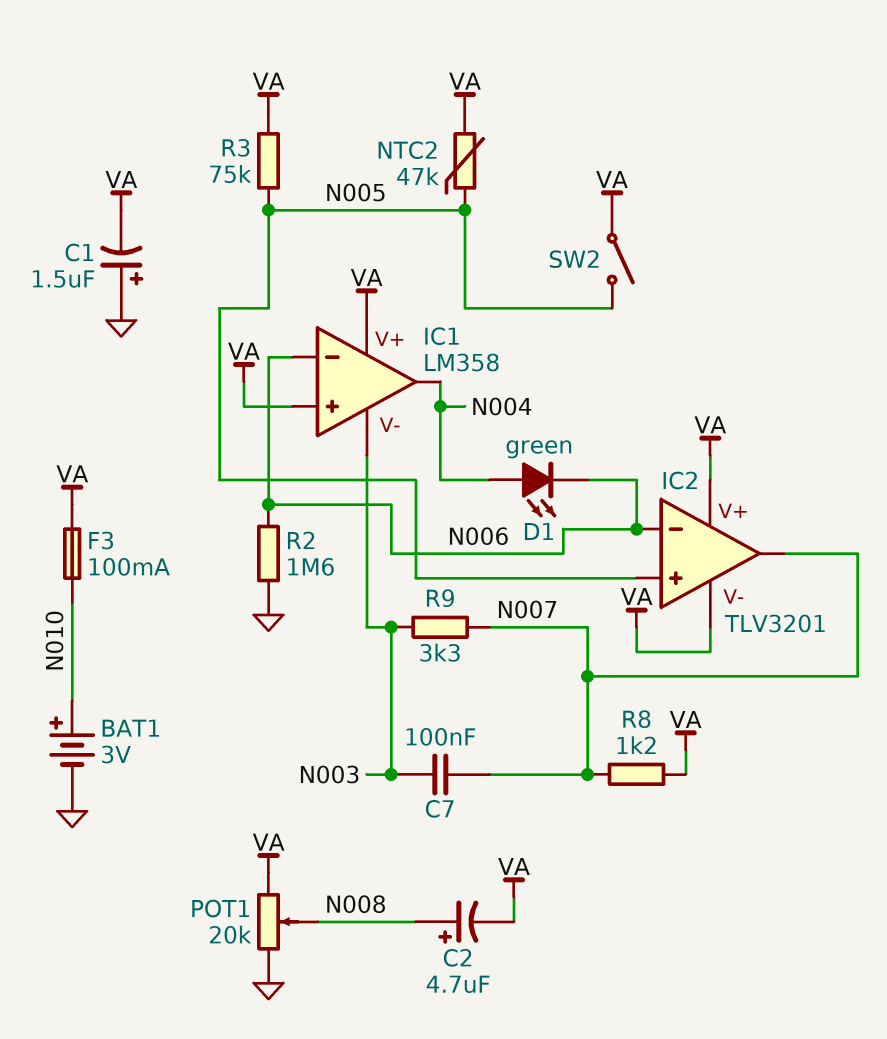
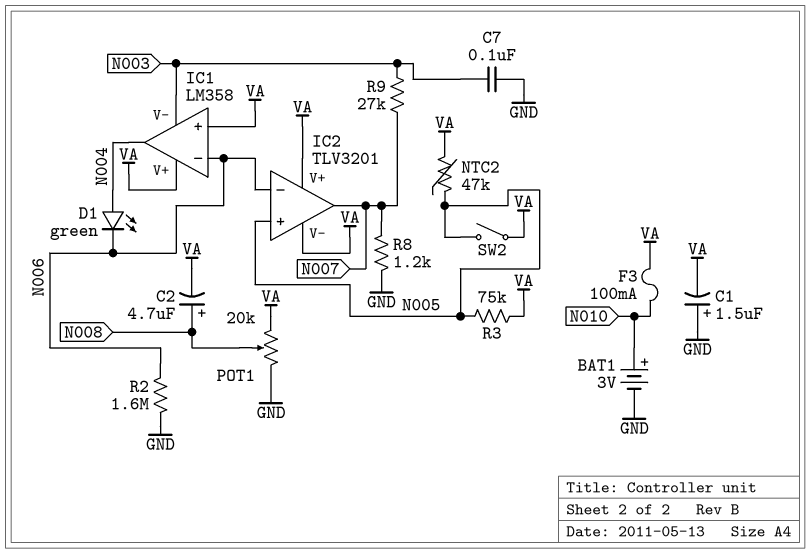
C7: 100nF (N003, N007) -> 100nF (GND, N003)
R8: 1.2k (N007, VA) -> 1.2k (GND, N007)
R9: 3.3k (N003, N007) -> 27k (N003, N007)

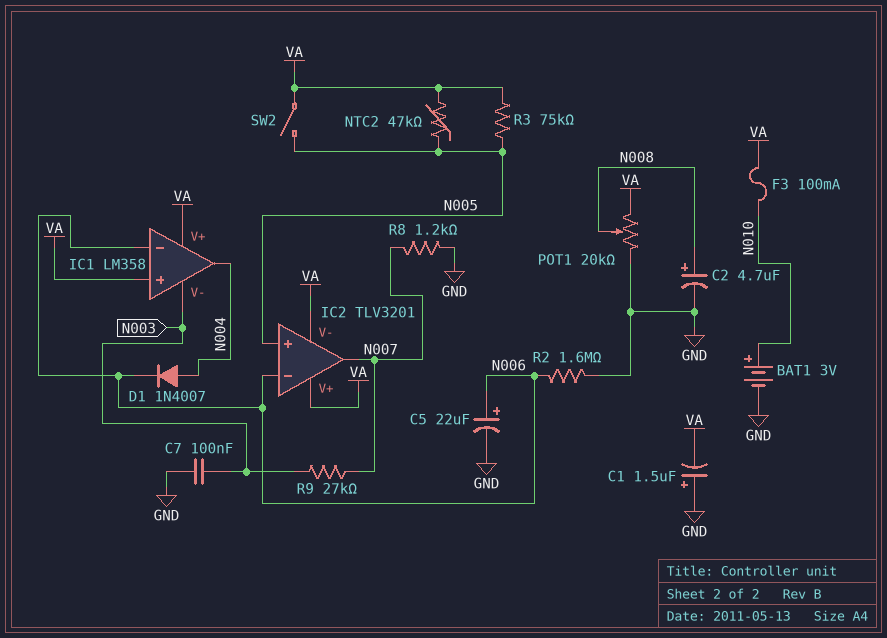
C2: 4.7uF (plus N008, minus VA) -> 4.7uF (plus N008, minus GND)
C5: none -> 22uF (plus N006, minus GND)
D1: LED green (A N004, K N006) -> diode 1N4007 (A N004, K N006)

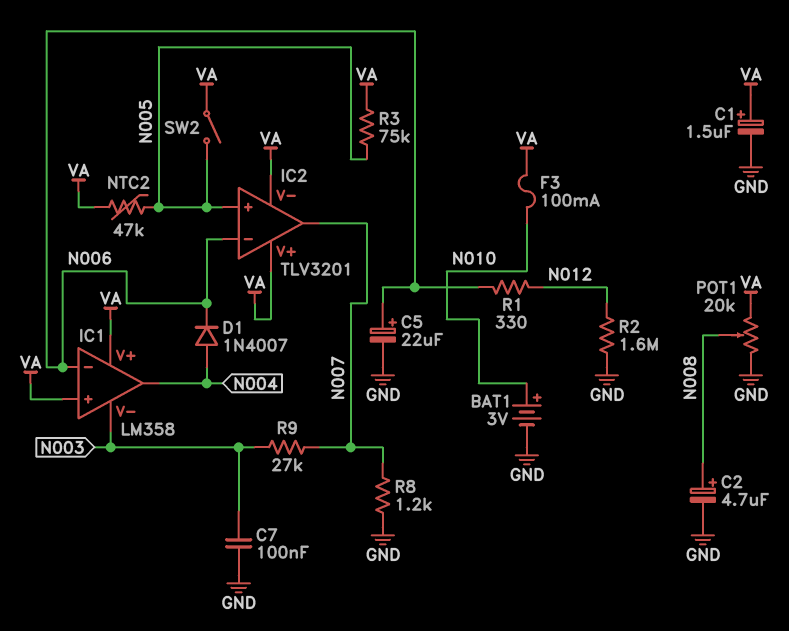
C1: 1.5uF (plus GND, minus VA) -> 1.5uF (plus VA, minus GND)
R1: none -> 330 (N006, N012)
R2: 1.6M (GND, N006) -> 1.6M (GND, N012)

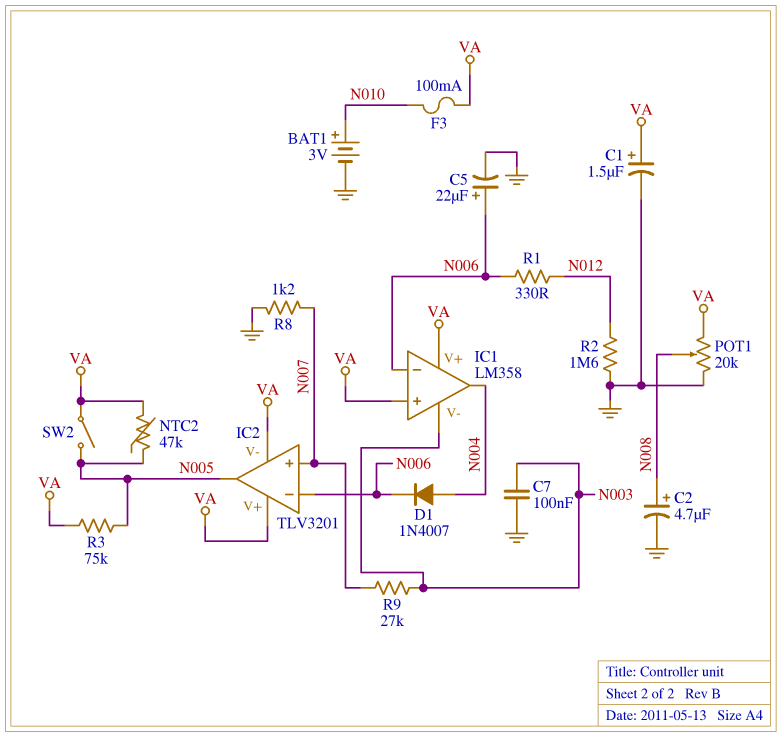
IC2 pin in+: N005 -> N007
IC2 pin out: N007 -> N005

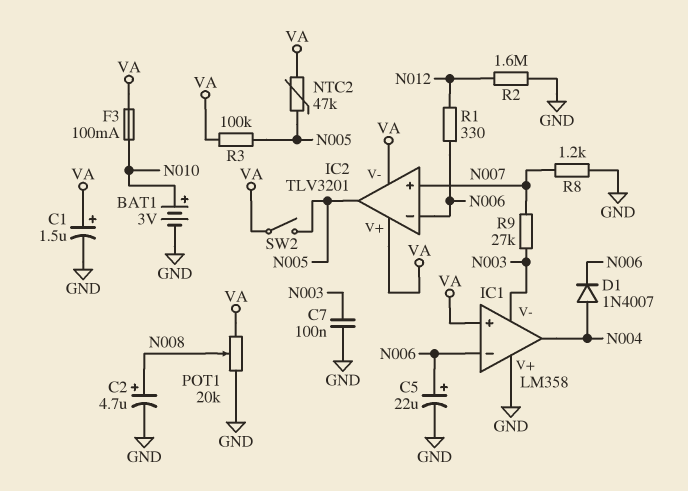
IC1 pin V+: VA -> GND
R3: 75k (N005, VA) -> 100k (N005, VA)

